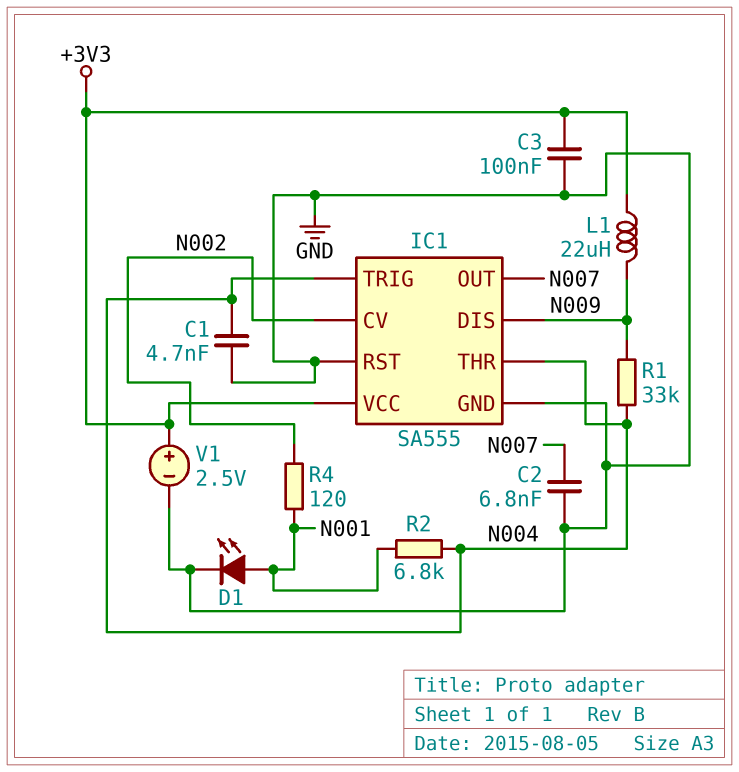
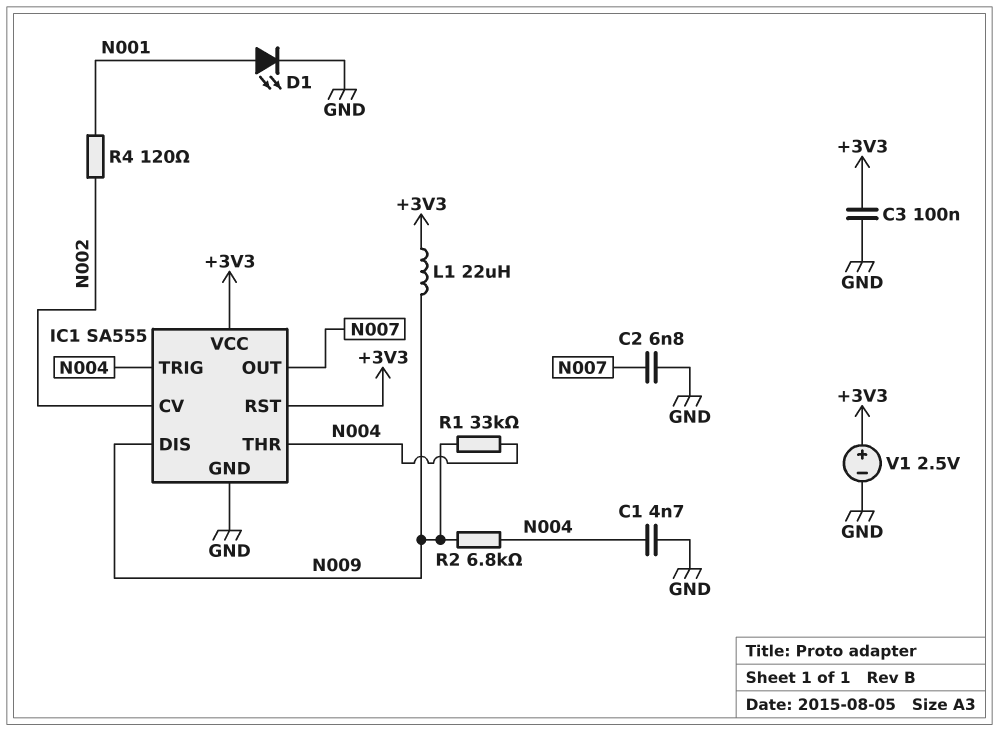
IC1 pin RST: GND -> +3V3
R2: 6.8k (N001, N004) -> 6.8k (N004, N009)

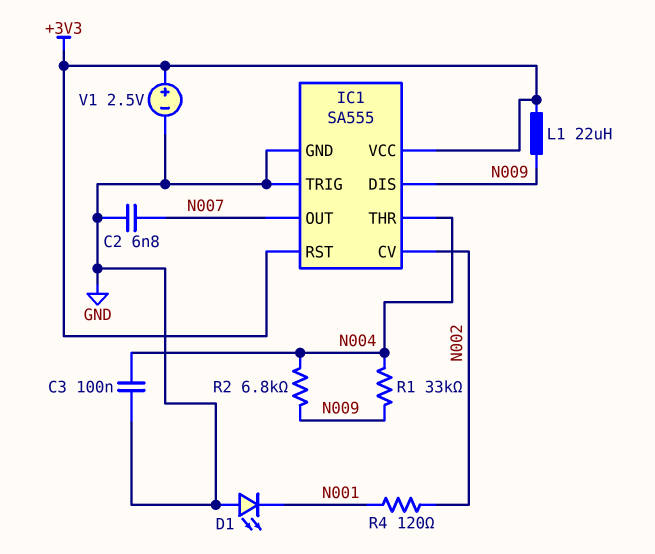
C1: 4.7nF (GND, N004) -> none
C3: 100nF (+3V3, GND) -> 100nF (GND, N004)
D1: LED (A N001, K GND) -> LED (A GND, K N001)
IC1 pin TRIG: N004 -> GND

